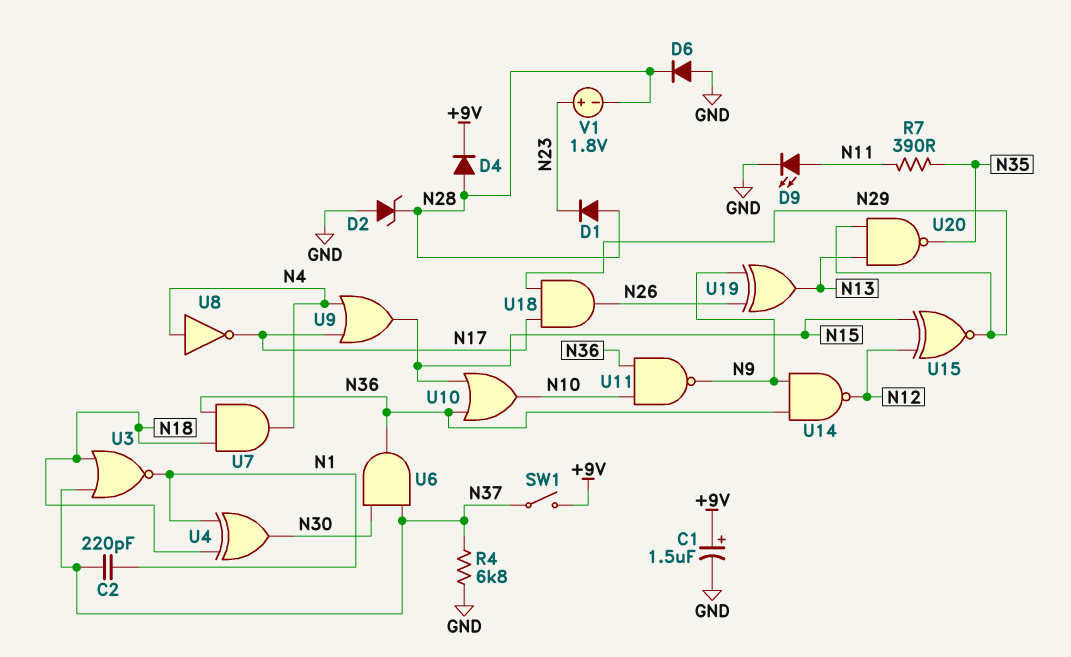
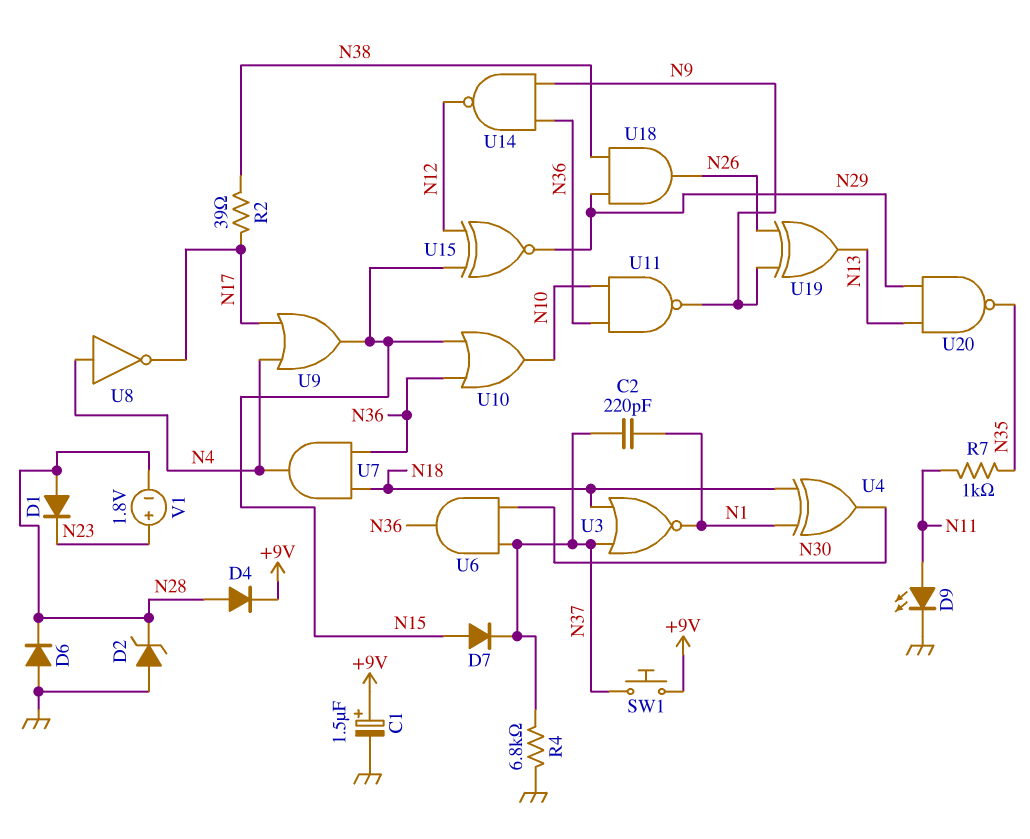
D7: none -> diode (A N15, K N37)
R2: none -> 39 (N17, N38)
R7: 390 (N11, N35) -> 1k (N11, N35)
SW1: switch (+9V, N37) -> button (+9V, N37)
U18: AND (in N17, in N29, out N26) -> AND (in N29, in N38, out N26)

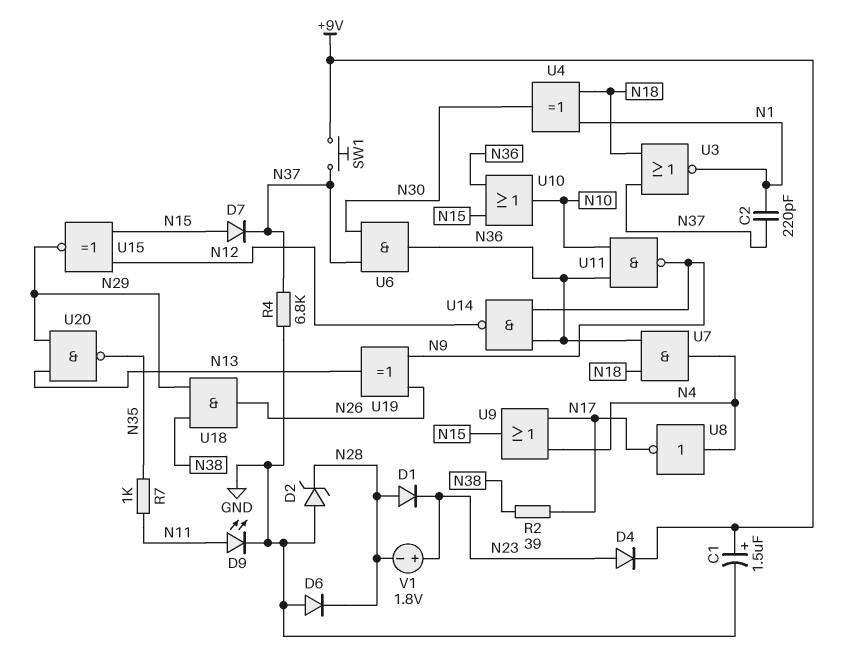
D4: diode (A N28, K +9V) -> diode (A N23, K +9V)

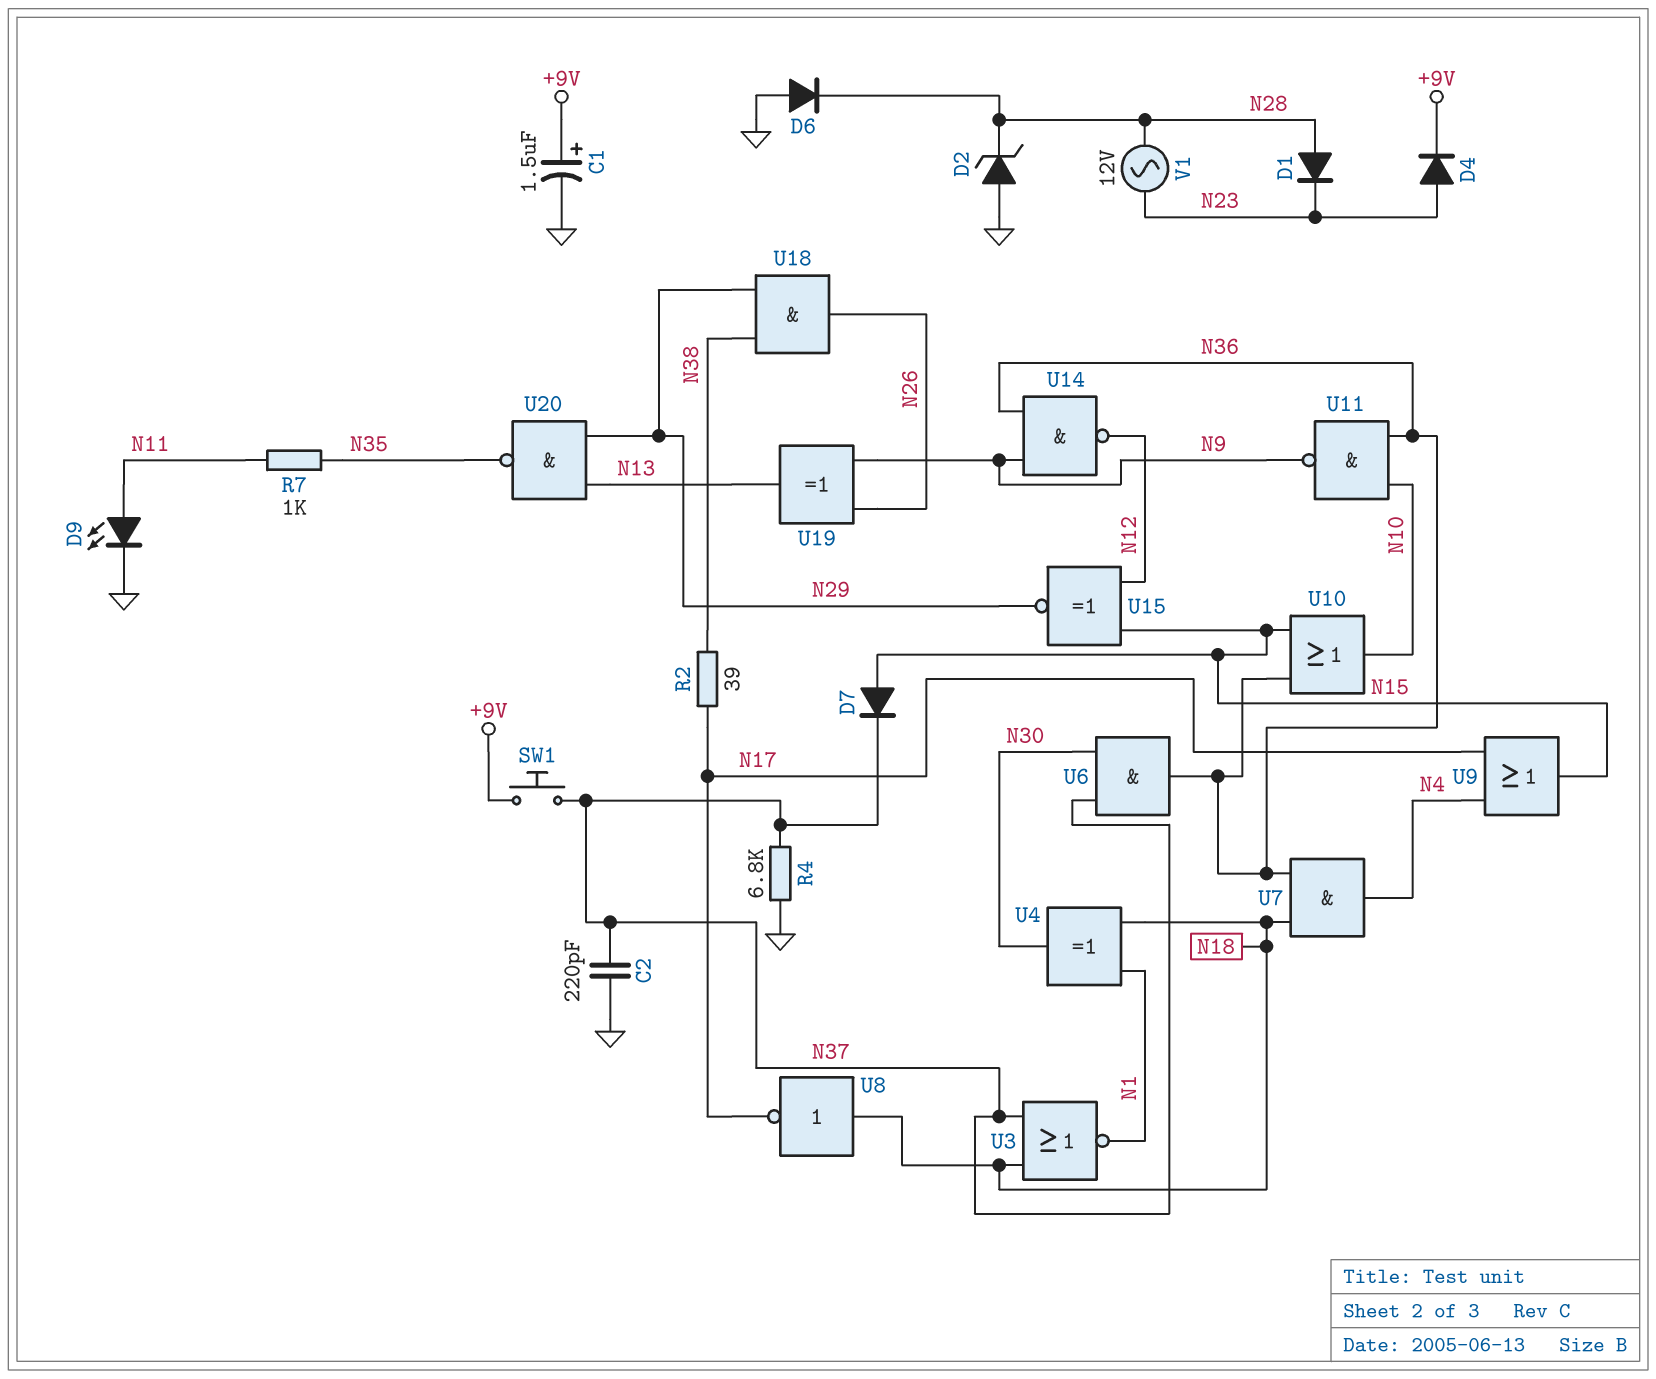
C2: 220pF (N1, N37) -> 220pF (GND, N37)
U8: NOT (in N4, out N17) -> NOT (in N18, out N17)
V1: 1.8V (plus N23, minus N28) -> AC 12V (N23, N28)

